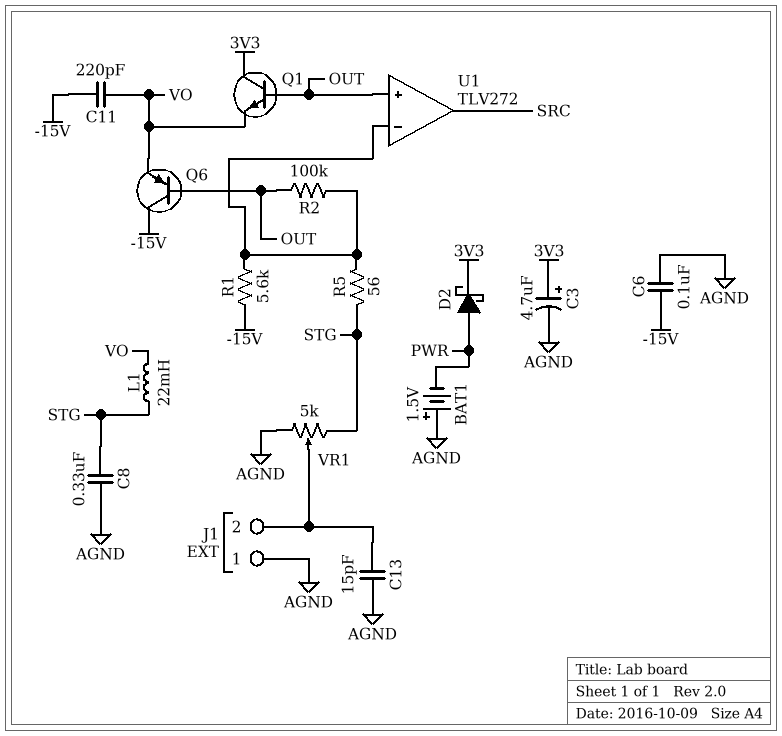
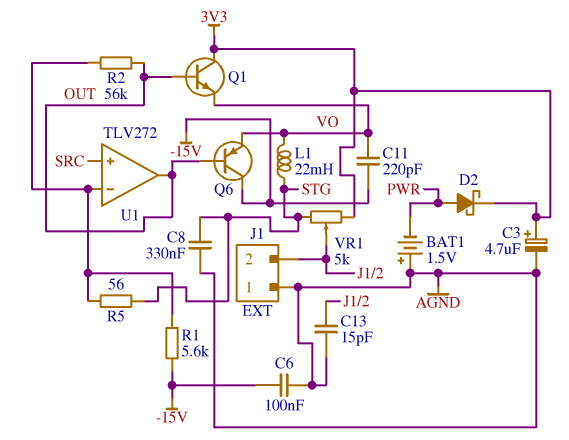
R2: 100k (OUT, U1/in-) -> 56k (OUT, U1/in-)
U1 pin in+: OUT -> SRC
U1 pin out: SRC -> OUT
VR1: 5k (AGND, STG, wiper J1/2) -> 5k (3V3, STG, wiper J1/2)

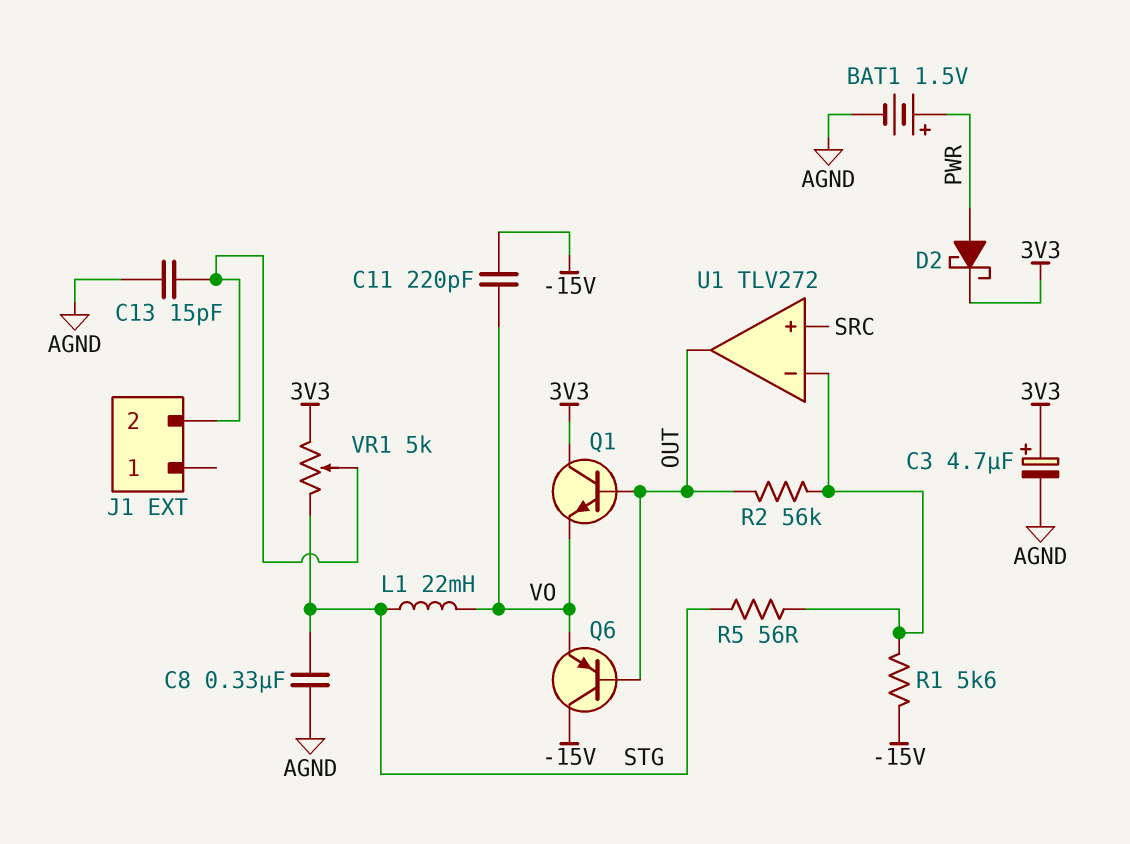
BAT1: 1.5V (plus AGND, minus PWR) -> 1.5V (plus PWR, minus AGND)
C6: 100nF (-15V, AGND) -> none
J1 pin 1: AGND -> none

